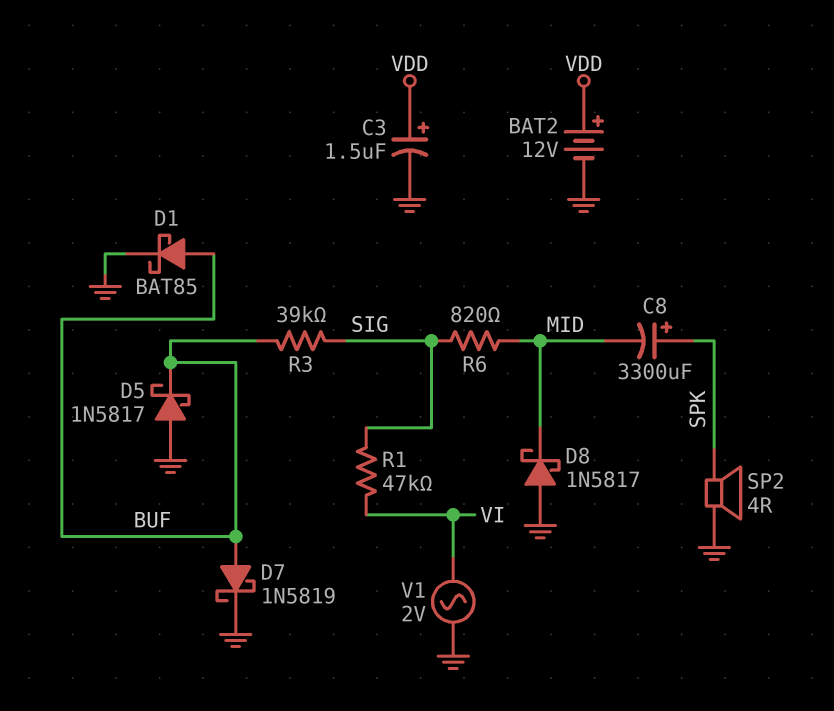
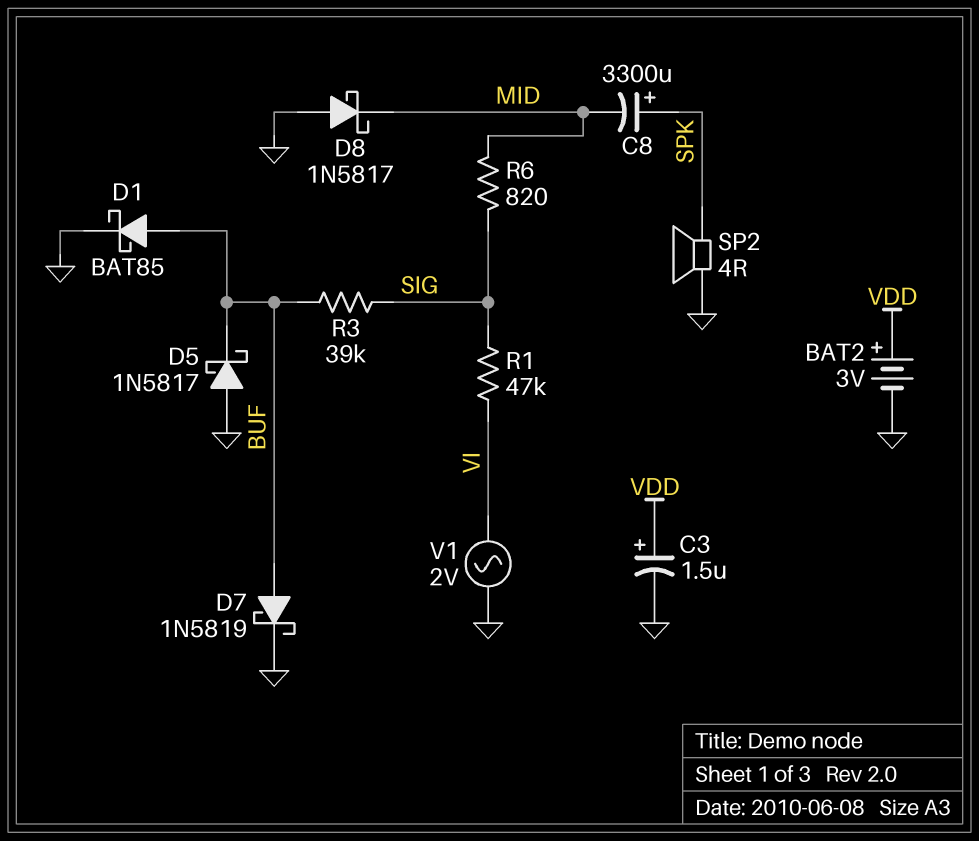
BAT2: 12V (plus VDD, minus GND) -> 3V (plus VDD, minus GND)

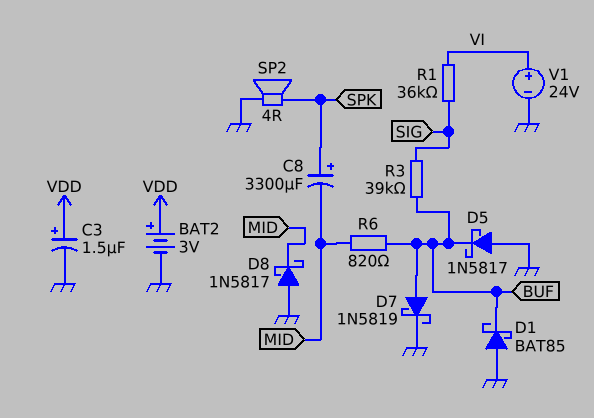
D1: schottky BAT85 (A BUF, K GND) -> schottky BAT85 (A GND, K BUF)
R1: 47k (SIG, VI) -> 36k (SIG, VI)
R6: 820 (MID, SIG) -> 820 (BUF, MID)
V1: AC 2V (GND, VI) -> 24V (plus VI, minus GND)

